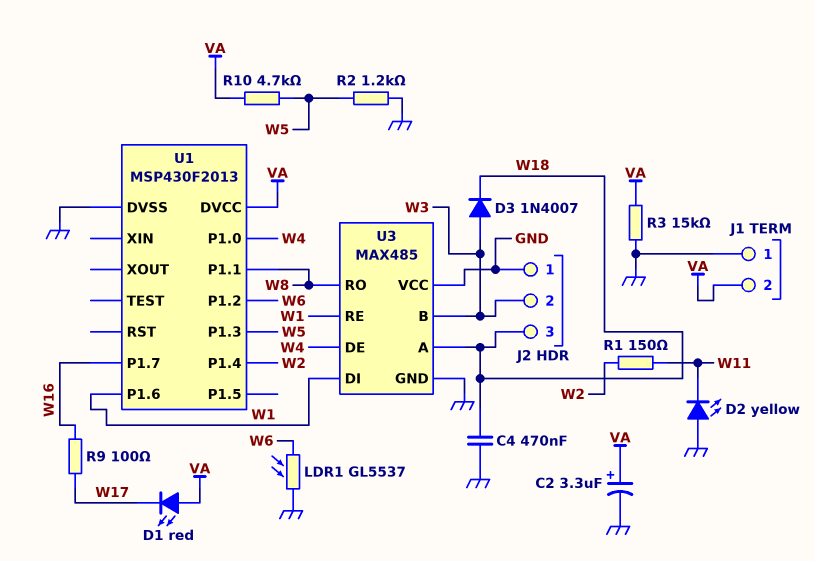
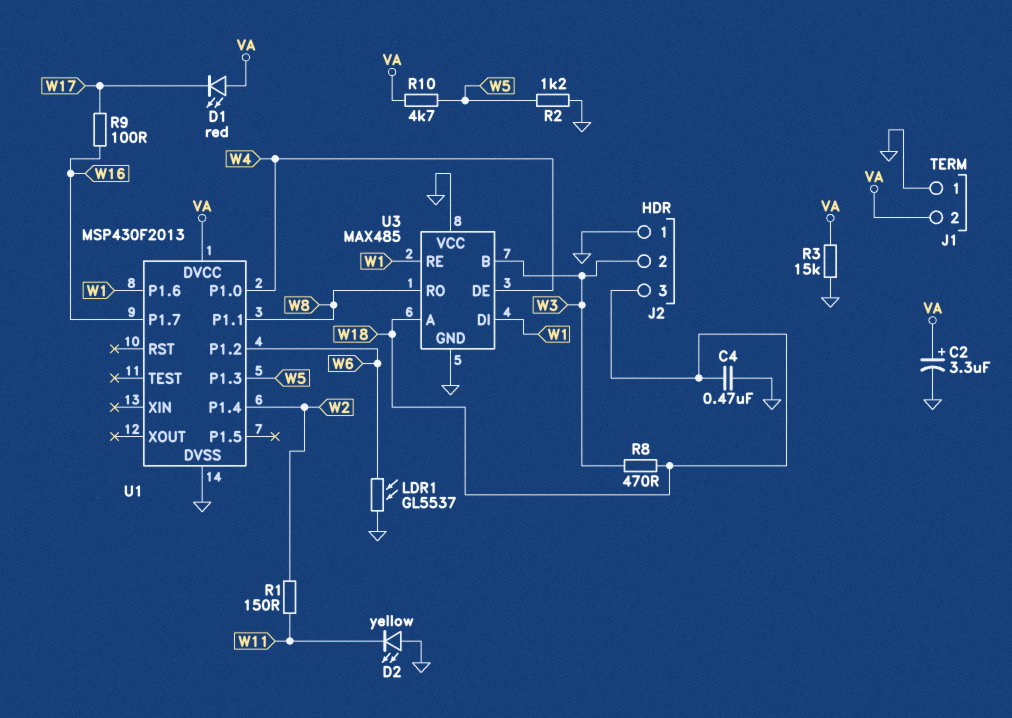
D3: diode 1N4007 (A W3, K W18) -> none
R8: none -> 470 (W3, W18)

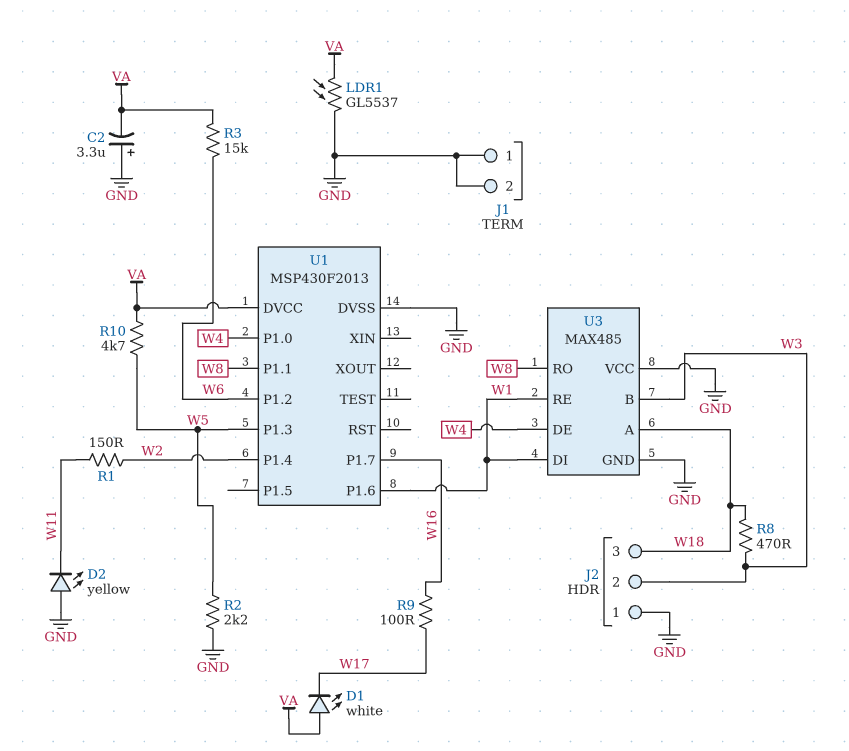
C2: 3.3uF (plus VA, minus GND) -> 3.3uF (plus GND, minus VA)
C4: 470nF (GND, W18) -> none
D1: LED red (A VA, K W17) -> LED white (A VA, K W17)
J1 pin 2: VA -> GND
LDR1: GL5537 (GND, W6) -> GL5537 (GND, VA)
R2: 1.2k (GND, W5) -> 2.2k (GND, W5)
R3: 15k (GND, VA) -> 15k (VA, W6)

